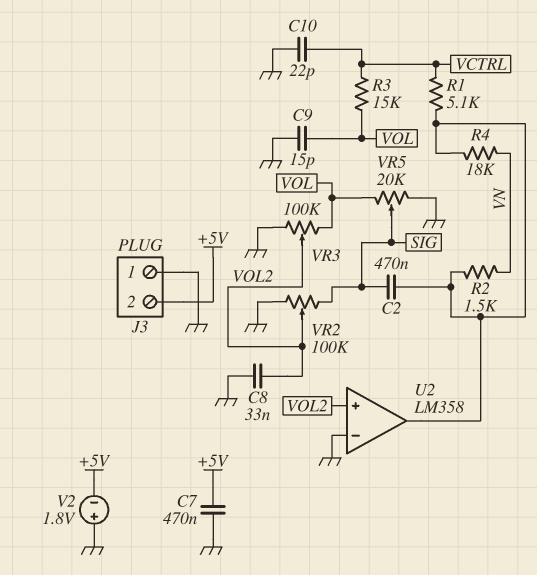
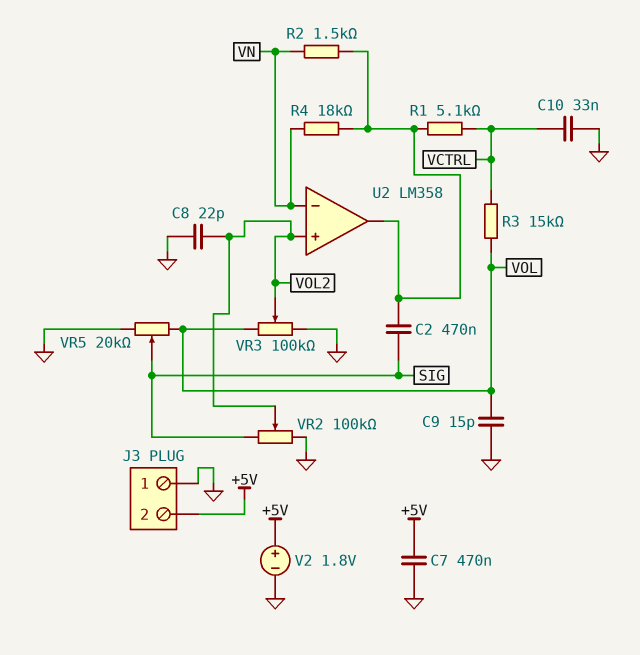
C8: 33nF (GND, VOL2) -> 22pF (GND, VOL2)
C10: 22pF (GND, VCTRL) -> 33nF (GND, VCTRL)
U2 pin in-: GND -> VN
V2: 1.8V (plus GND, minus +5V) -> 1.8V (plus +5V, minus GND)

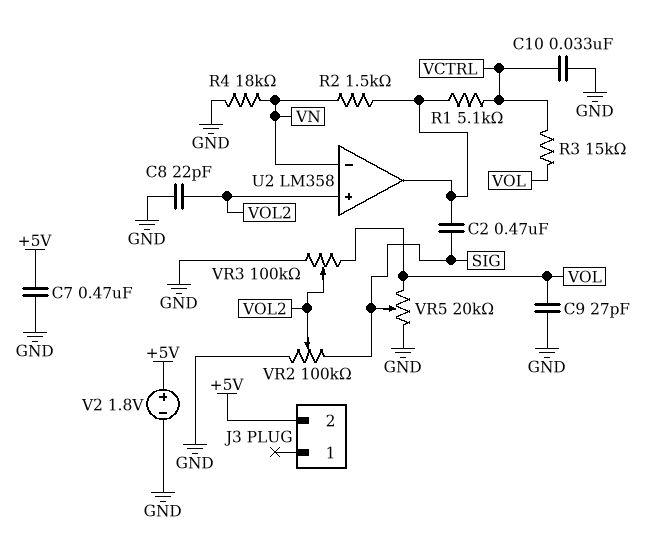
C9: 15pF (GND, VOL) -> 27pF (GND, VOL)
J3 pin 1: GND -> none
R4: 18k (U2/out, VN) -> 18k (GND, VN)

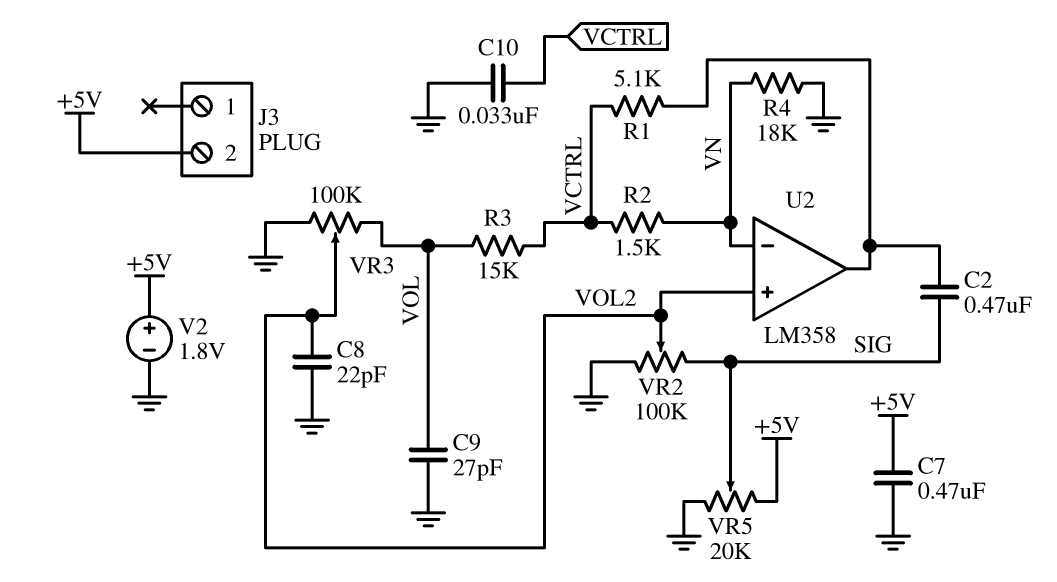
R2: 1.5k (U2/out, VN) -> 1.5k (VCTRL, VN)
VR5: 20k (GND, VOL, wiper SIG) -> 20k (+5V, GND, wiper SIG)

